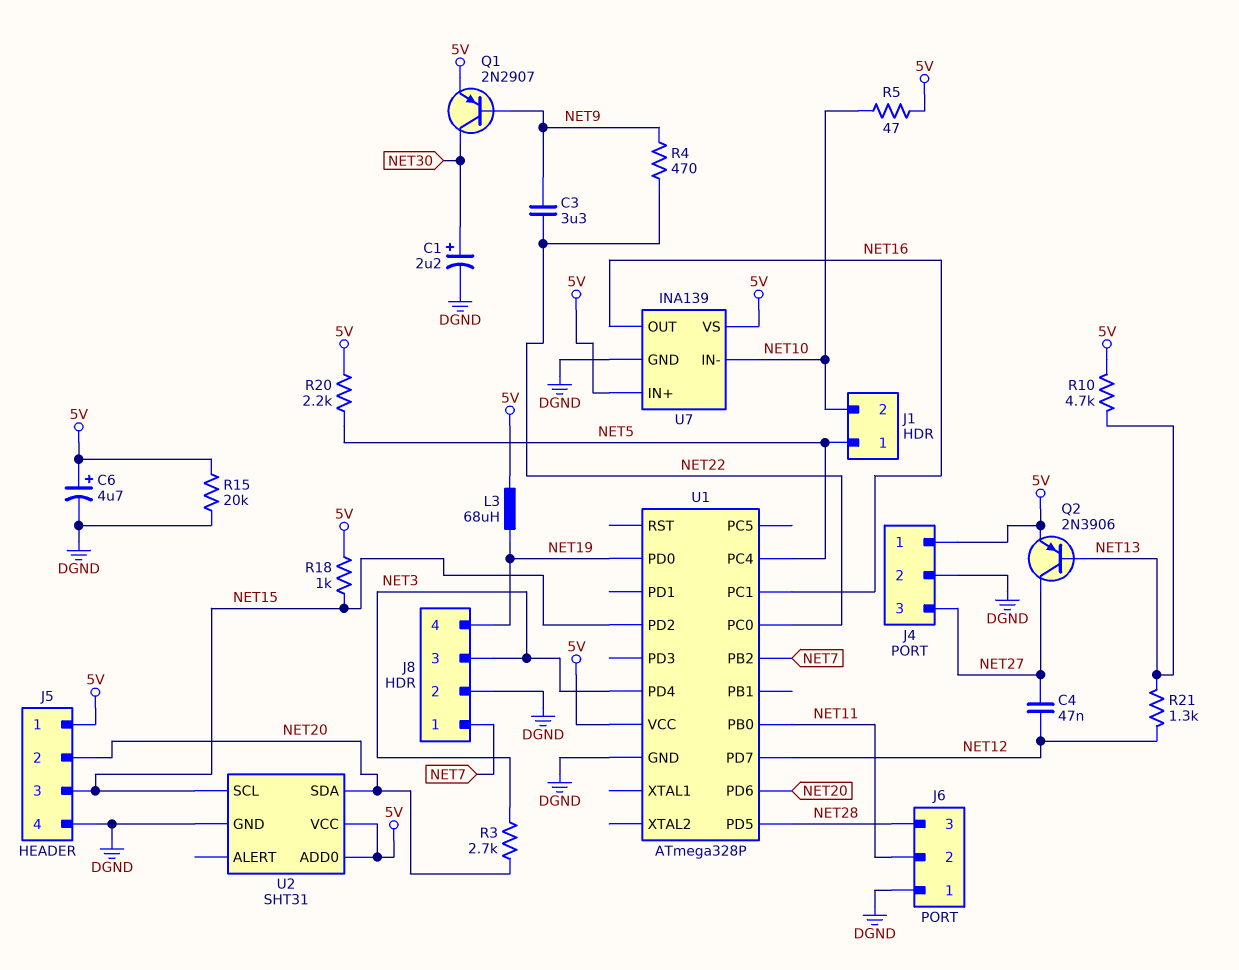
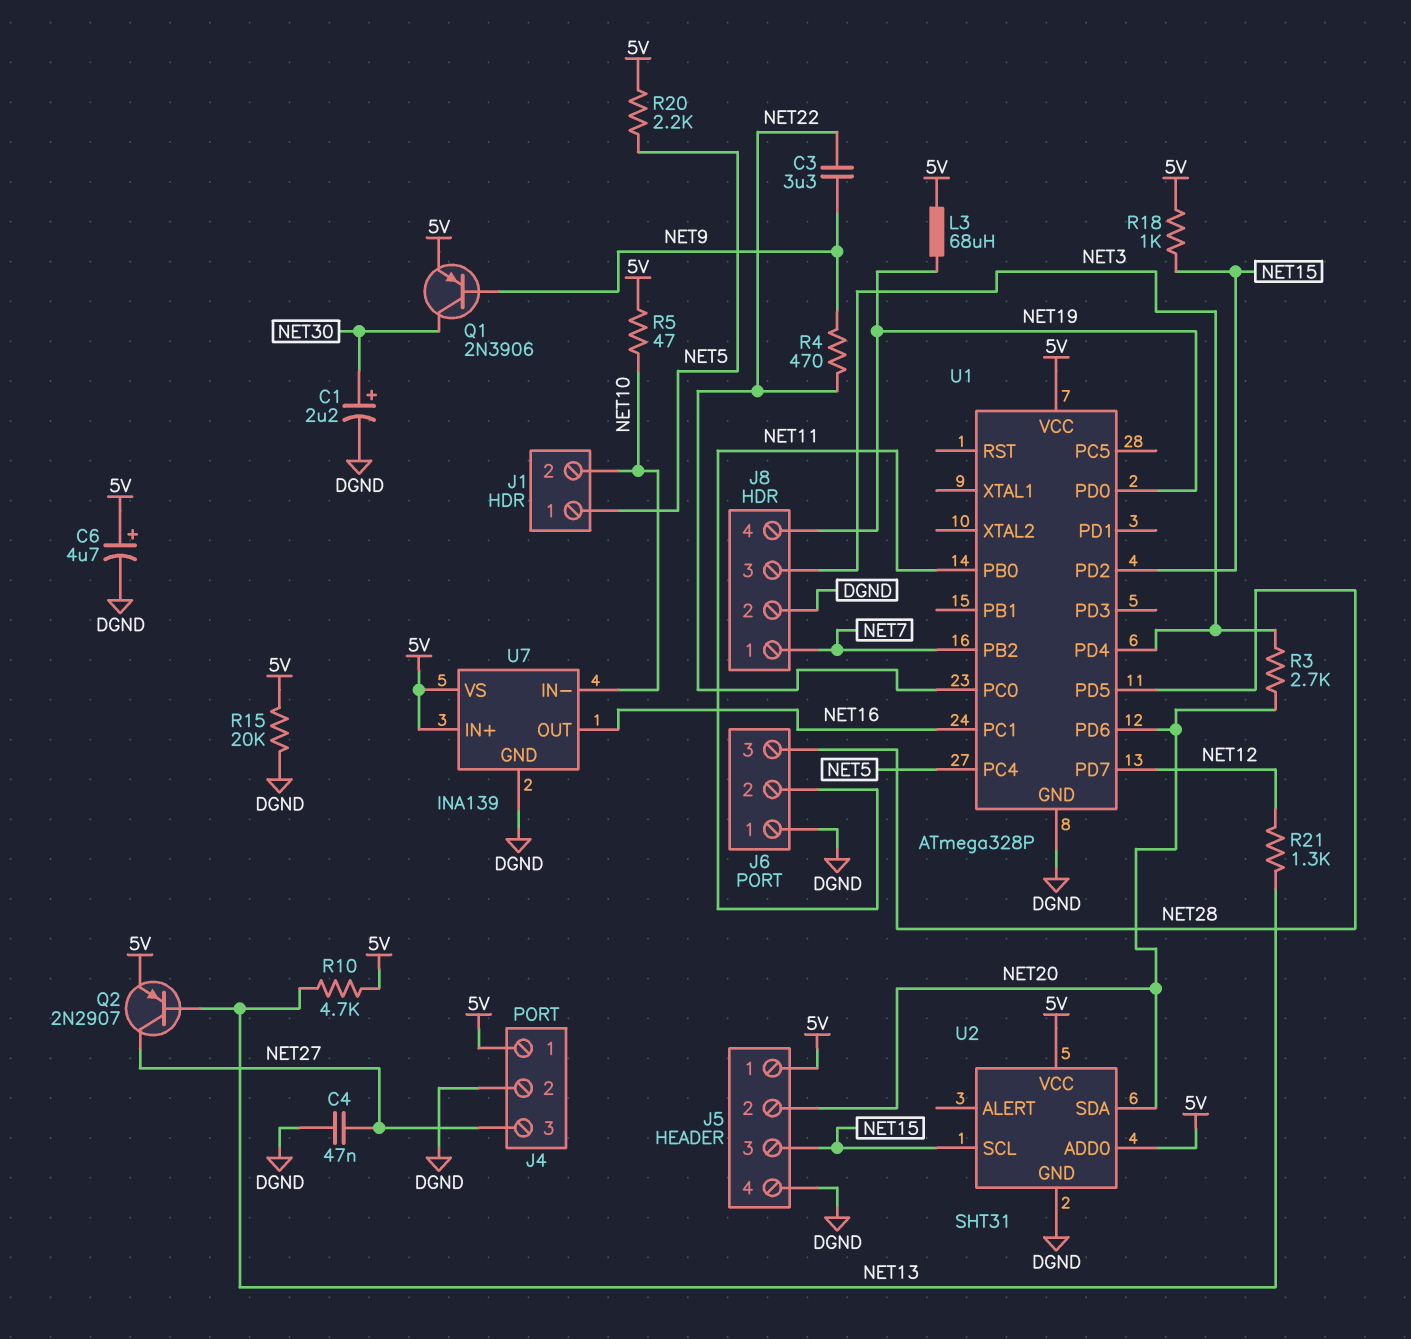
C4: 47nF (NET12, NET27) -> 47nF (DGND, NET27)
Q1: PNP 2N2907 (B NET9, C NET30, E 5V) -> PNP 2N3906 (B NET9, C NET30, E 5V)
Q2: PNP 2N3906 (B NET13, C NET27, E 5V) -> PNP 2N2907 (B NET13, C NET27, E 5V)

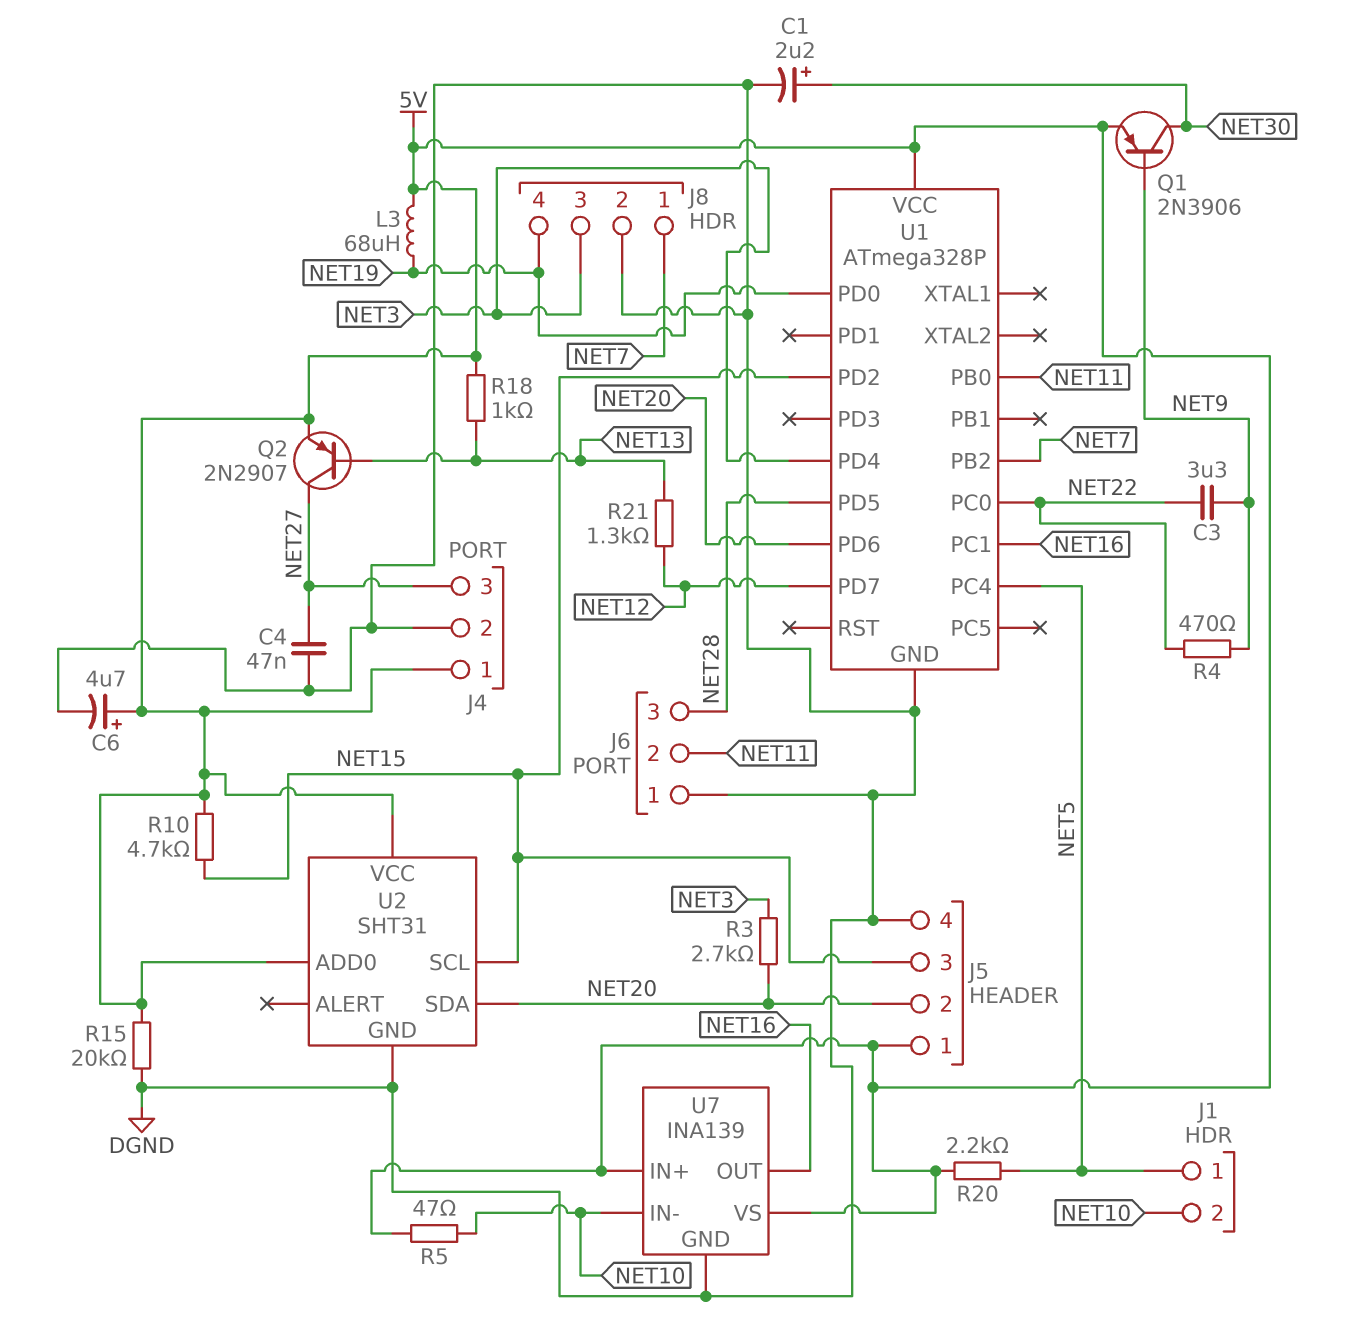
R10: 4.7k (5V, NET13) -> 4.7k (5V, NET15)
R18: 1k (5V, NET15) -> 1k (5V, NET13)

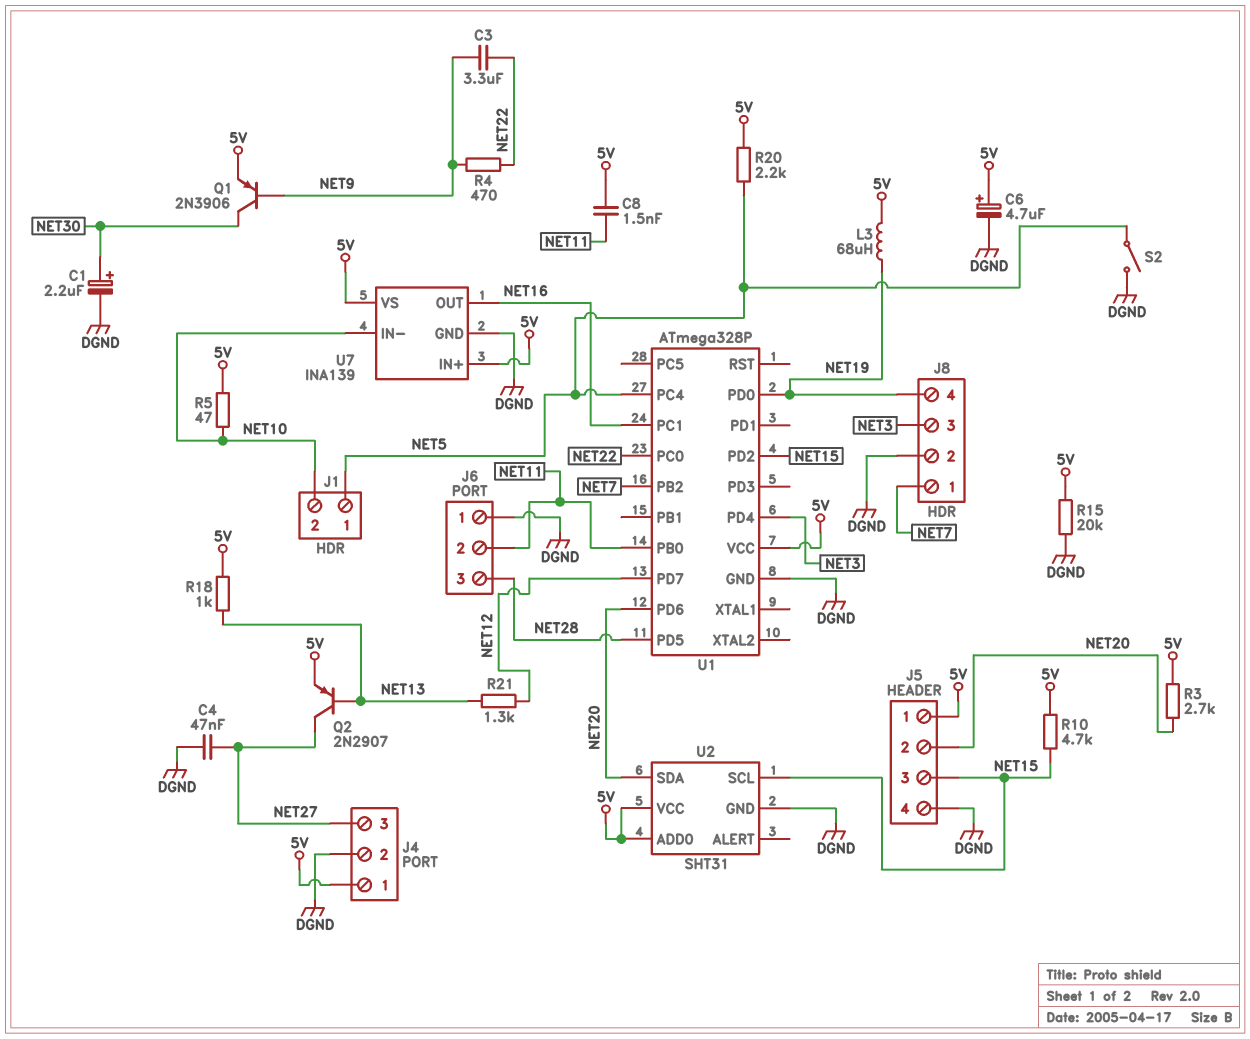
C8: none -> 1.5nF (5V, NET11)
R3: 2.7k (NET3, NET20) -> 2.7k (5V, NET20)
S2: none -> switch (DGND, NET5)

